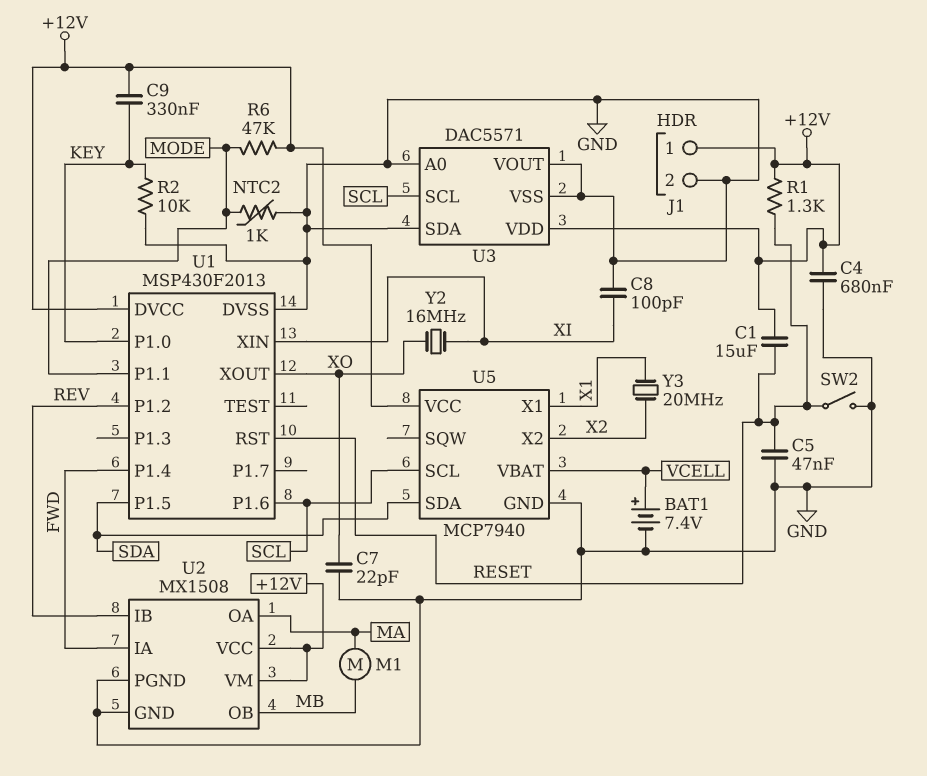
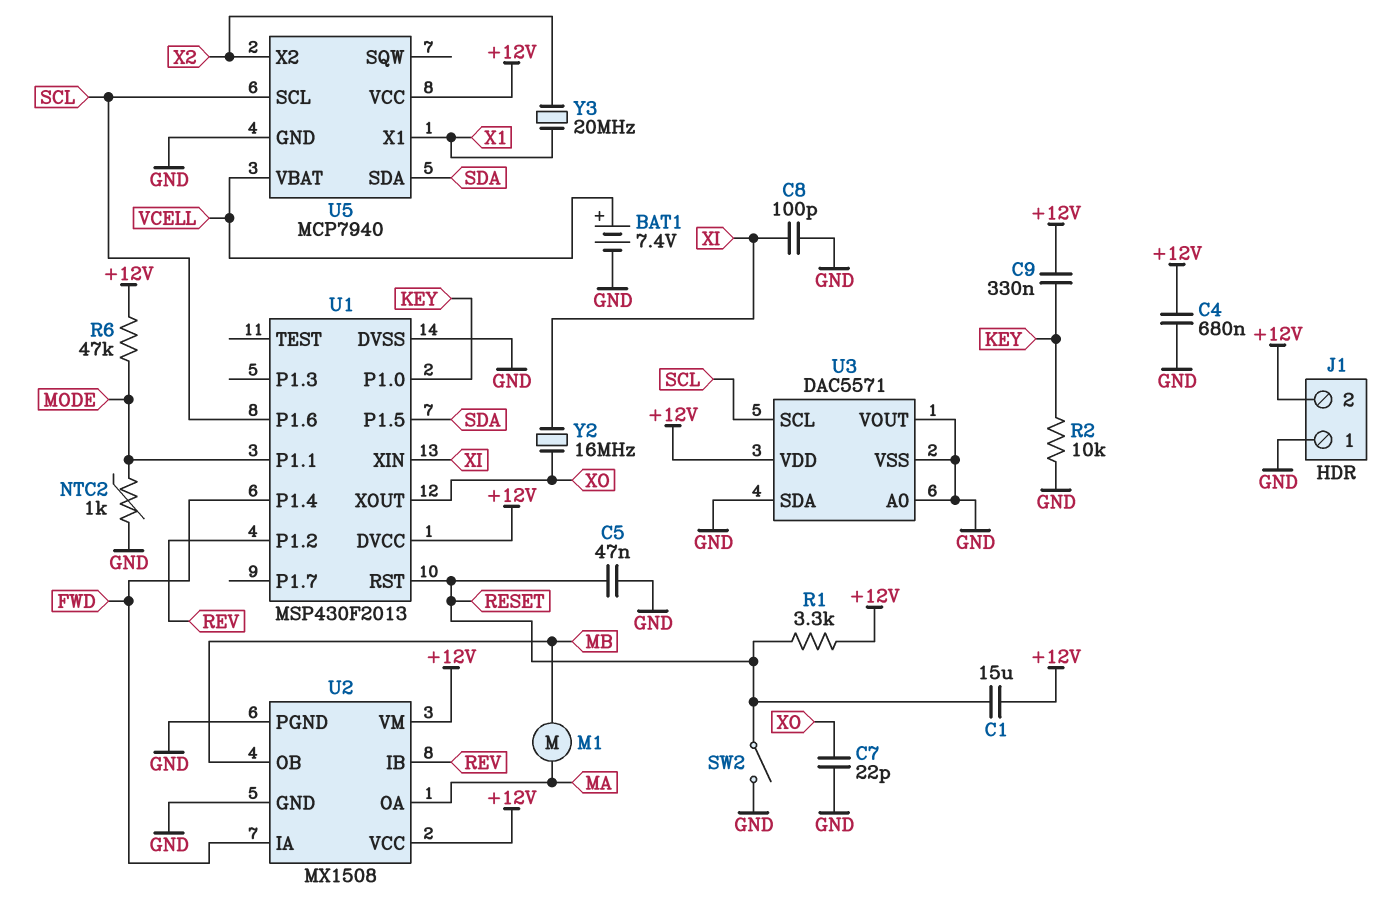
J1 pin 1: +12V -> GND
J1 pin 2: GND -> +12V
R1: 1.3k (+12V, RESET) -> 3.3k (+12V, RESET)

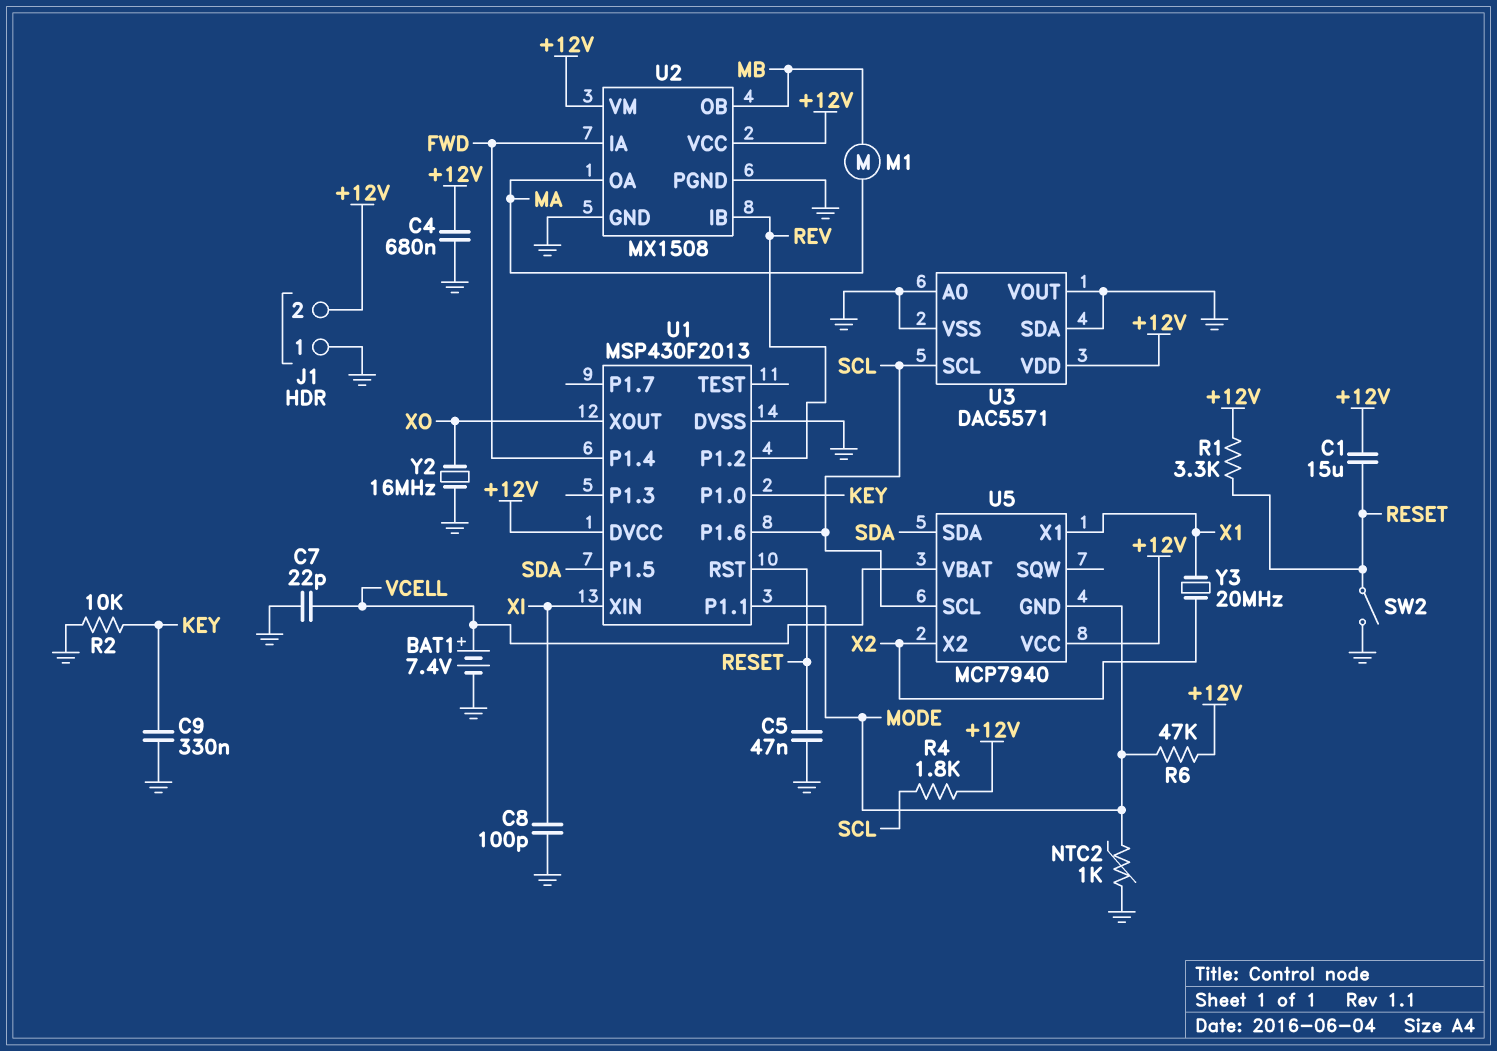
C7: 22pF (GND, XO) -> 22pF (GND, VCELL)
C9: 330nF (+12V, KEY) -> 330nF (GND, KEY)
R4: none -> 1.8k (+12V, SCL)
U5 pin GND: GND -> MODE
Y2: 16MHz (XI, XO) -> 16MHz (GND, XO)

